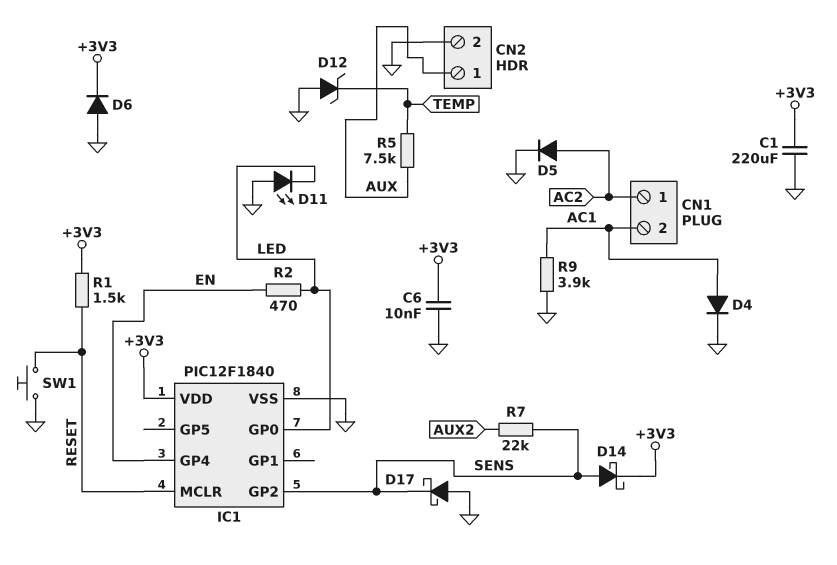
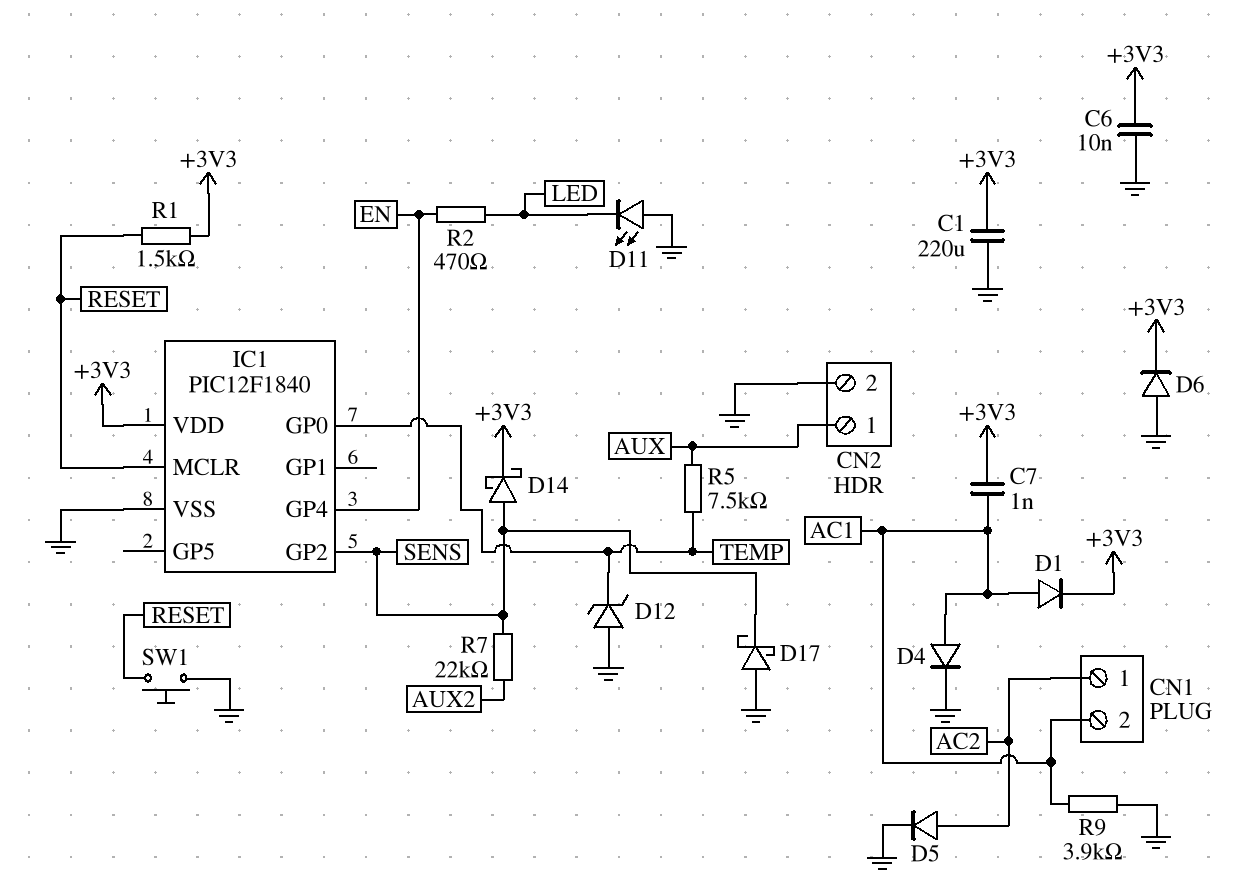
C7: none -> 1nF (+3V3, AC1)
D1: none -> diode (A AC1, K +3V3)
IC1 pin GP0: LED -> TEMP

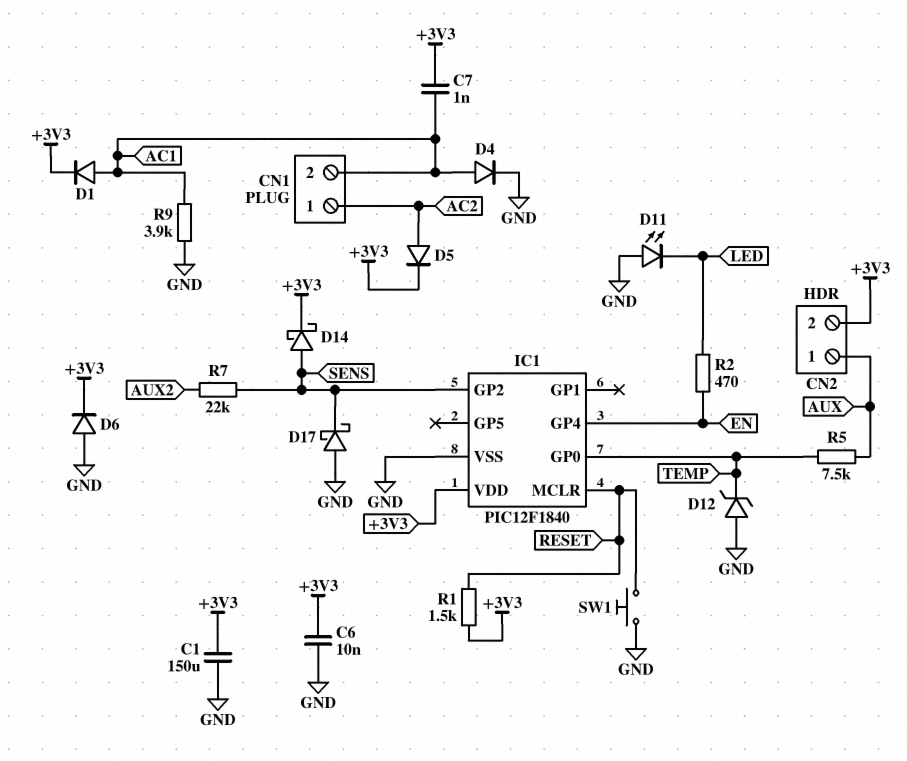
C1: 220uF (+3V3, GND) -> 150uF (+3V3, GND)
CN2 pin 2: GND -> +3V3
D5: diode (A AC2, K GND) -> diode (A AC2, K +3V3)

